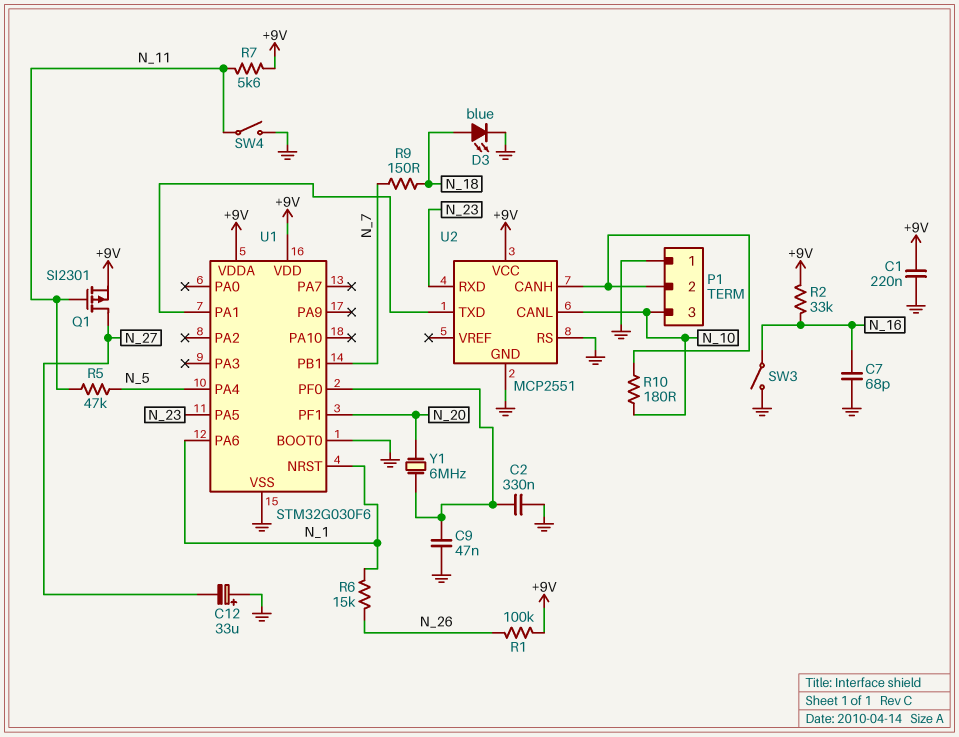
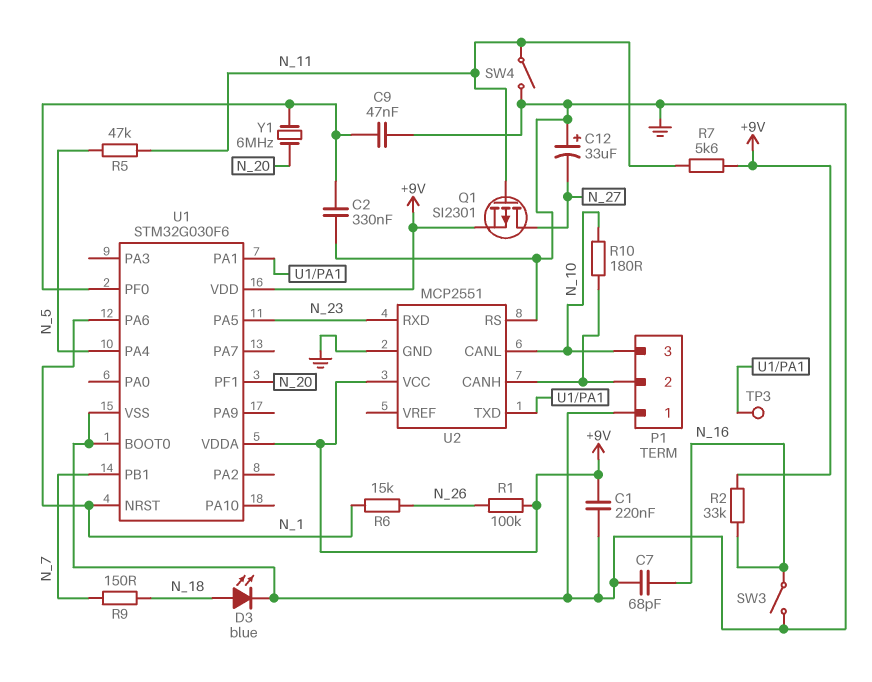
TP3: none -> test point (U1/PA1)

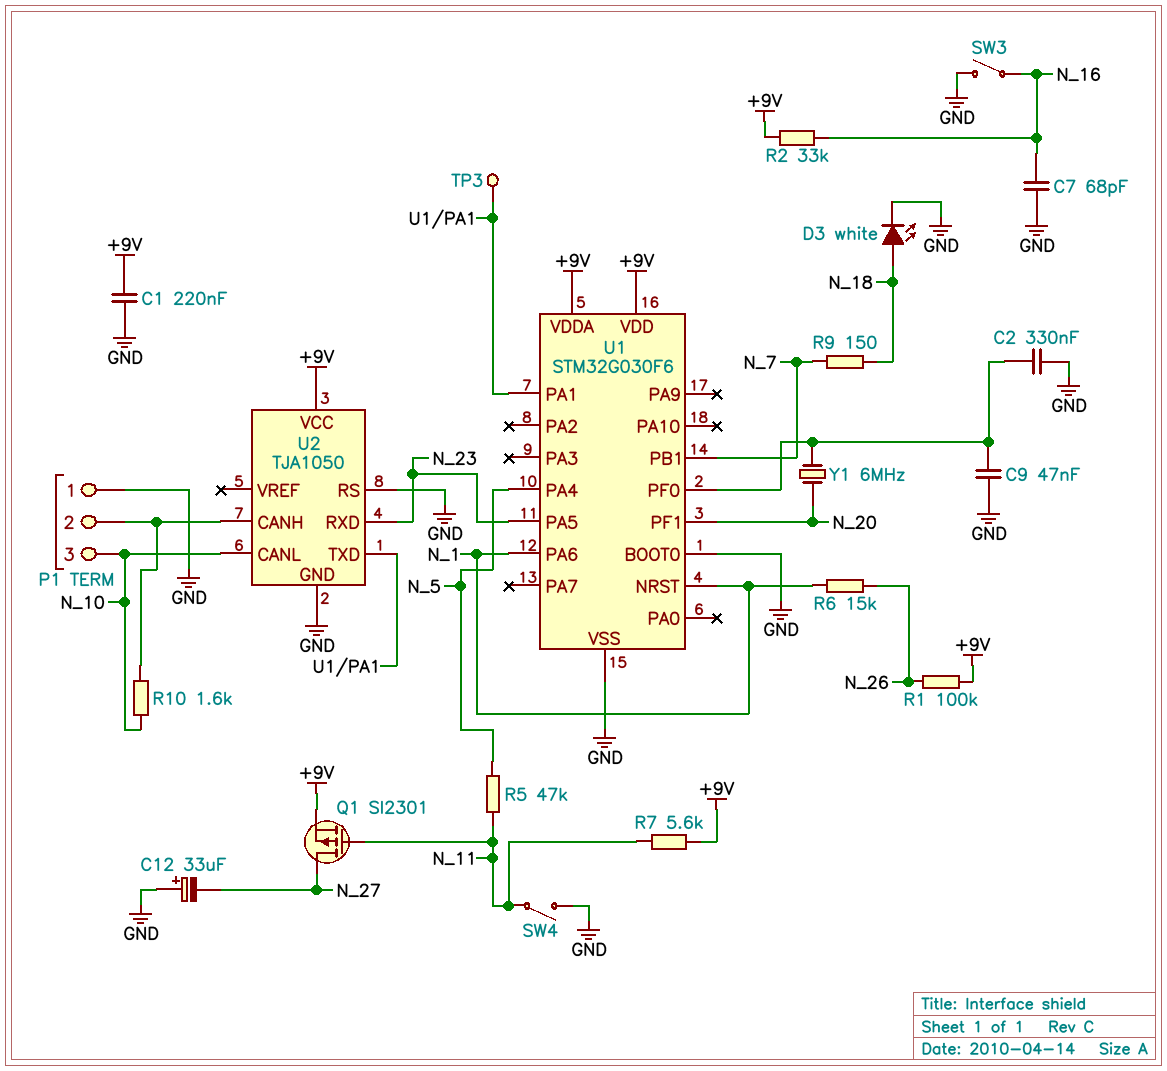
D3: LED blue (A N_18, K GND) -> LED white (A N_18, K GND)
R10: 180 (N_10, P1/2) -> 1.6k (N_10, P1/2)
U2: MCP2551 -> TJA1050

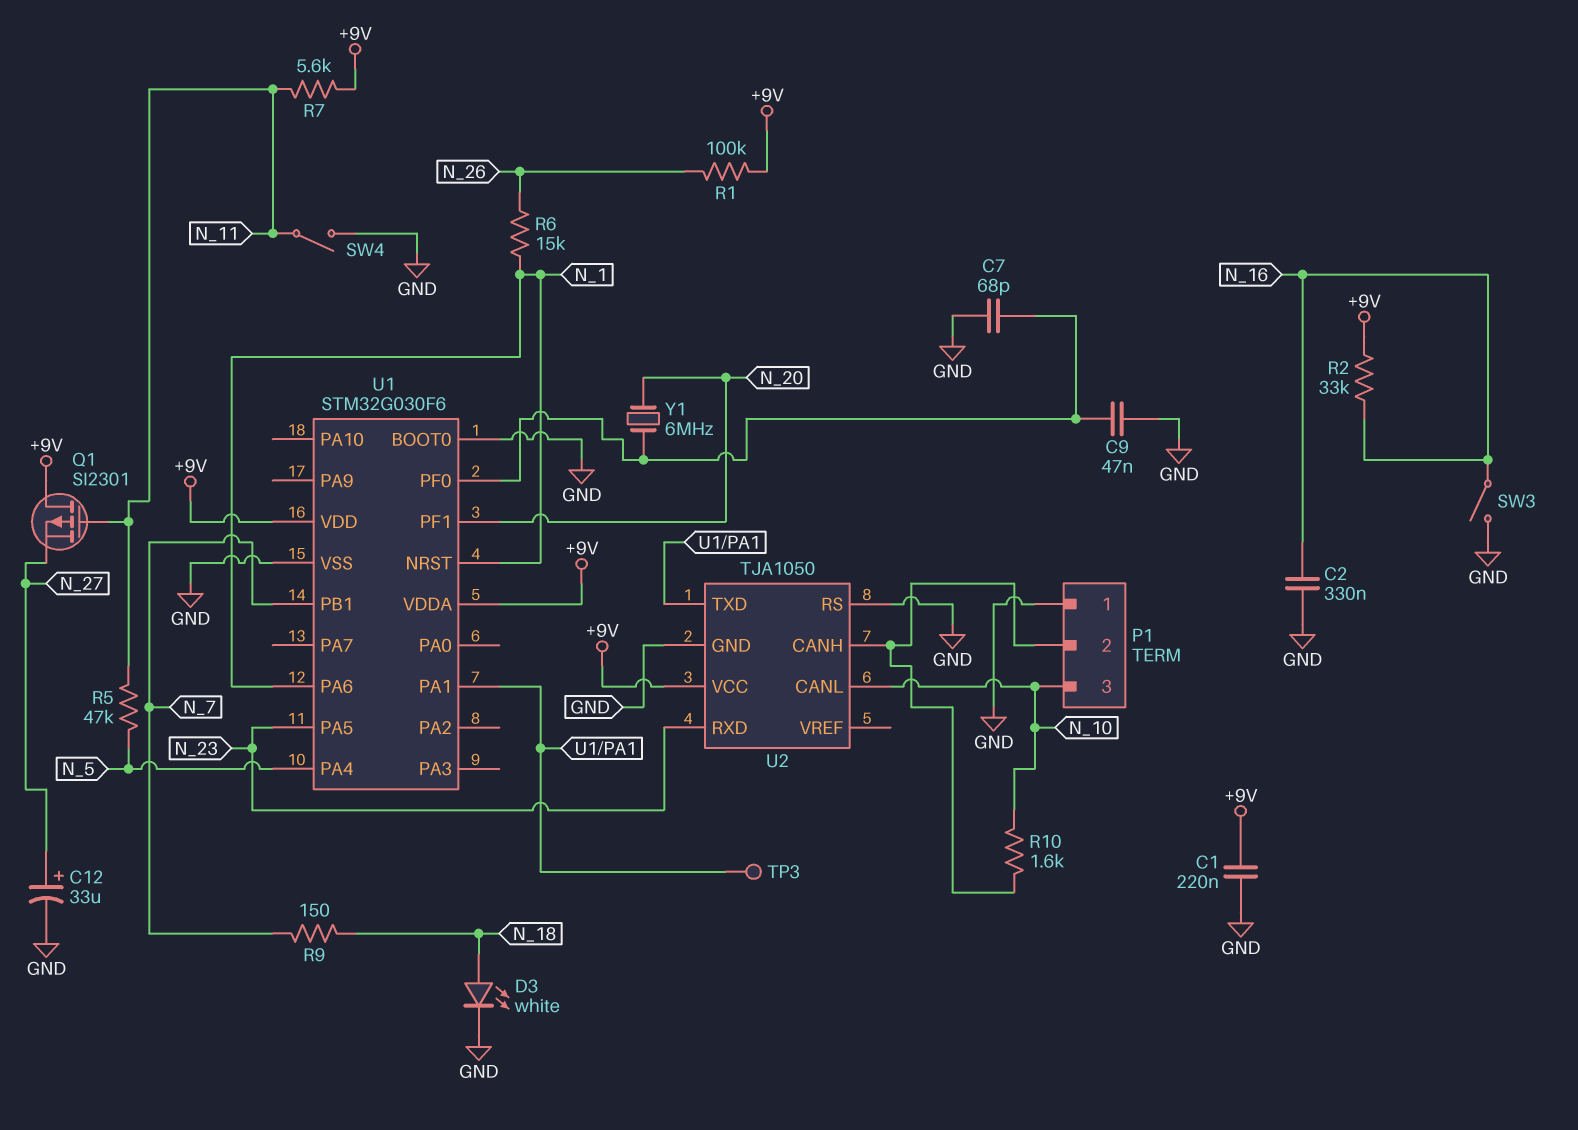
C2: 330nF (GND, U1/PF0) -> 330nF (GND, N_16)
C7: 68pF (GND, N_16) -> 68pF (GND, U1/PF0)
C12: 33uF (plus GND, minus N_27) -> 33uF (plus N_27, minus GND)
Q1: PMOS SI2301 (G N_11, D N_27, S +9V) -> PMOS SI2301 (G N_11, D +9V, S N_27)

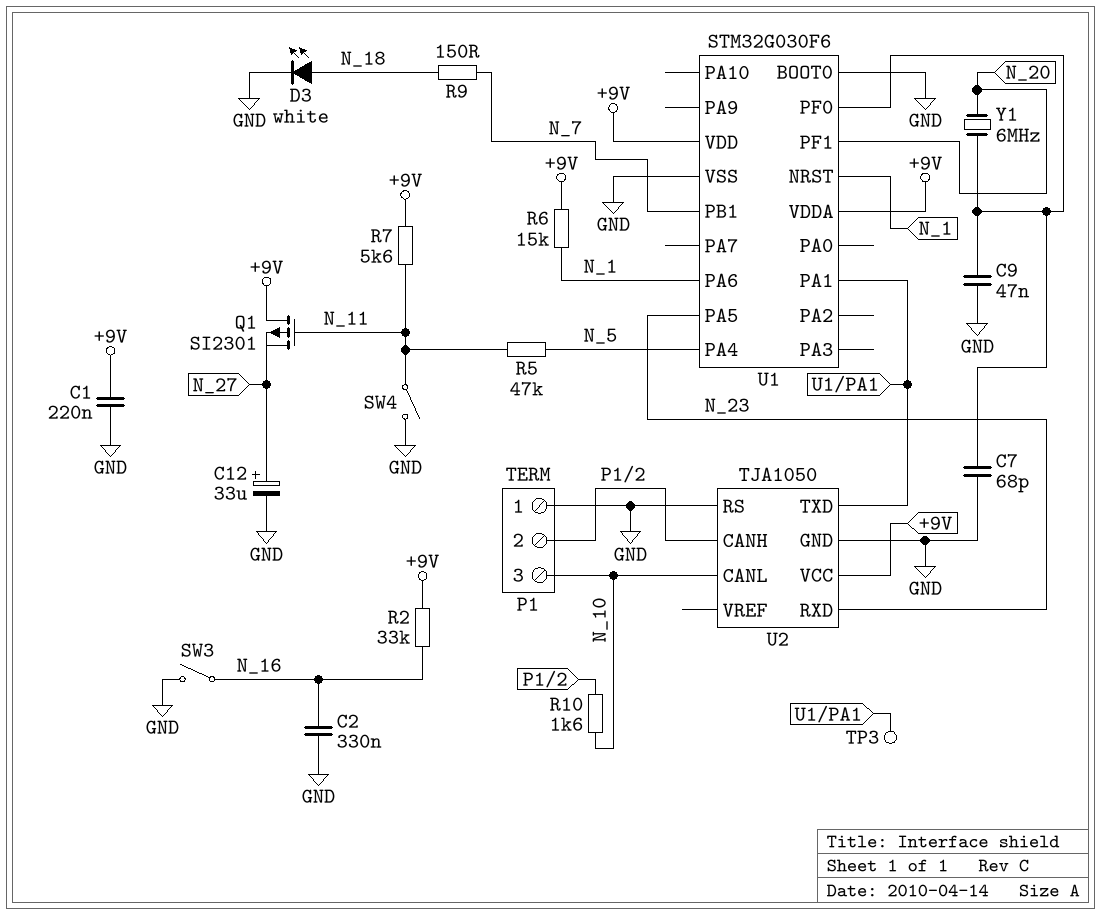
R1: 100k (+9V, N_26) -> none
R6: 15k (N_1, N_26) -> 15k (+9V, N_1)

